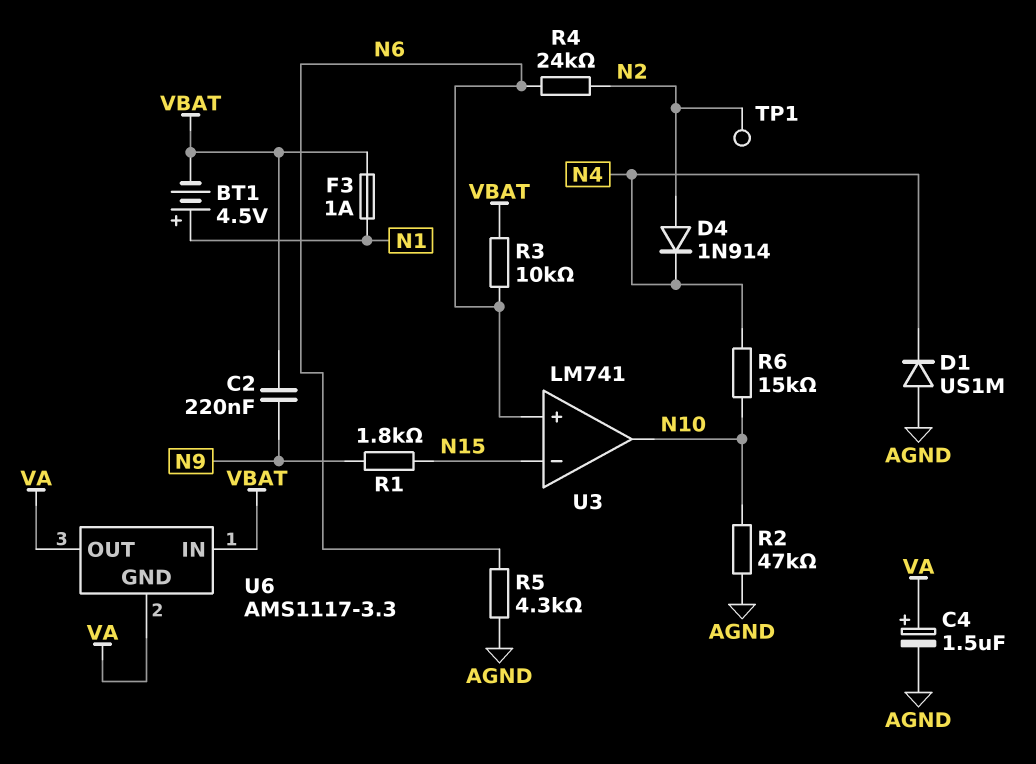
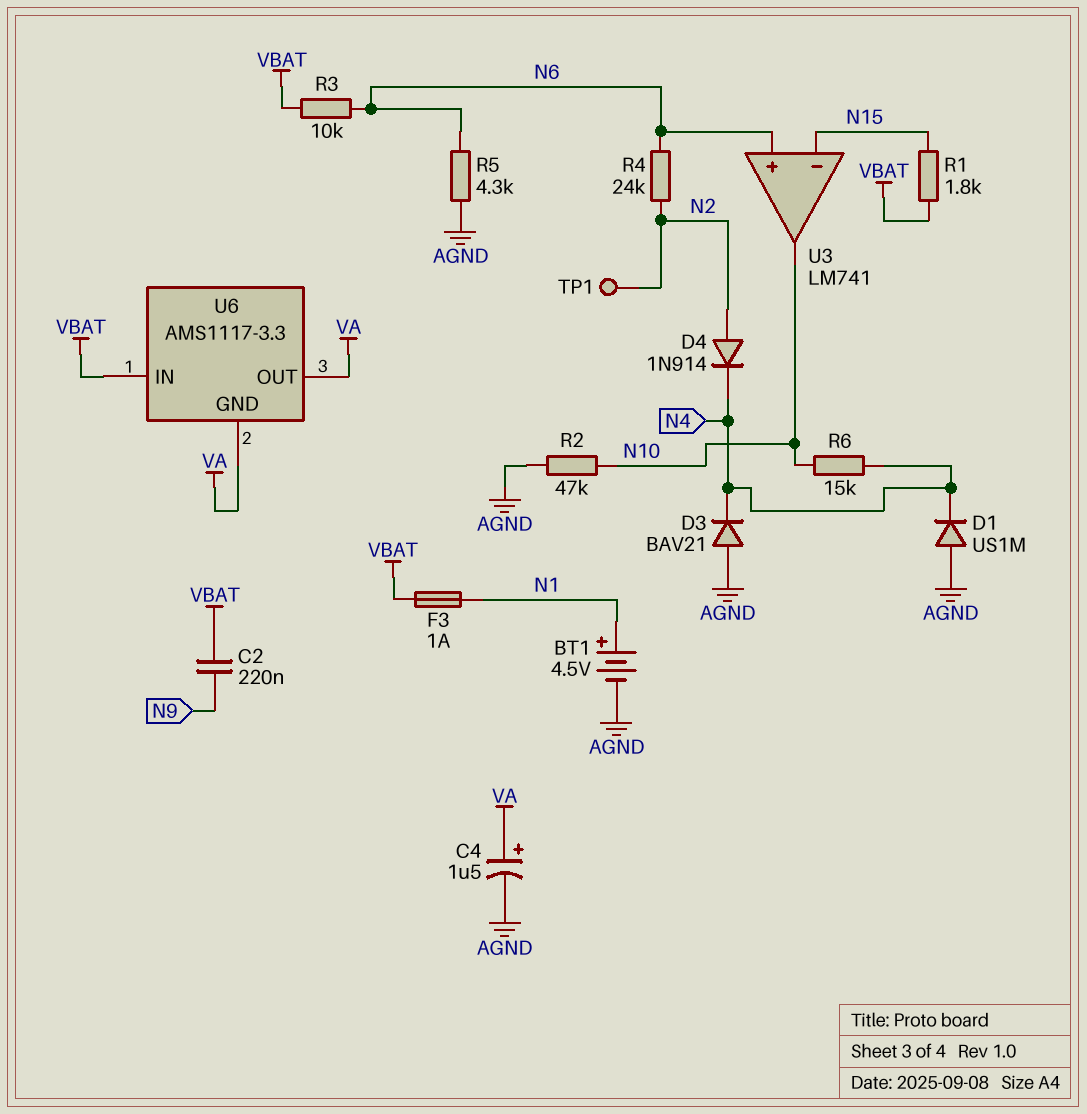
BT1: 4.5V (plus N1, minus VBAT) -> 4.5V (plus N1, minus AGND)
D3: none -> diode BAV21 (A AGND, K N4)
R1: 1.8k (N9, N15) -> 1.8k (N15, VBAT)

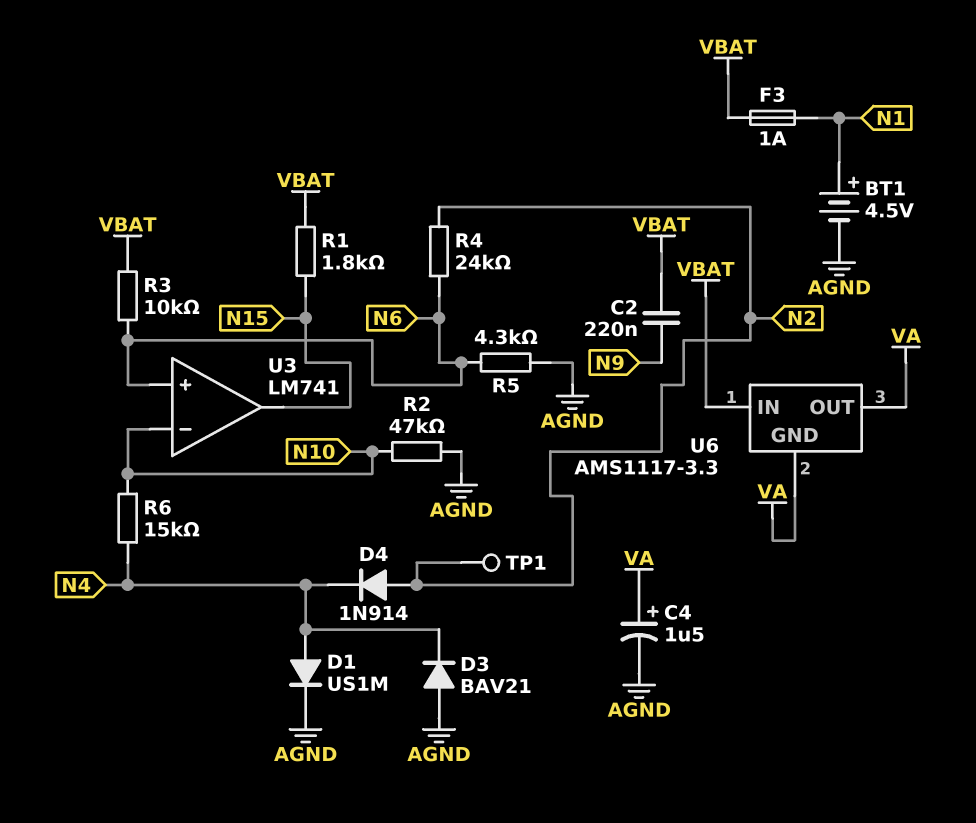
D1: diode US1M (A AGND, K N4) -> diode US1M (A N4, K AGND)
U3 pin in-: N15 -> N10
U3 pin out: N10 -> N15

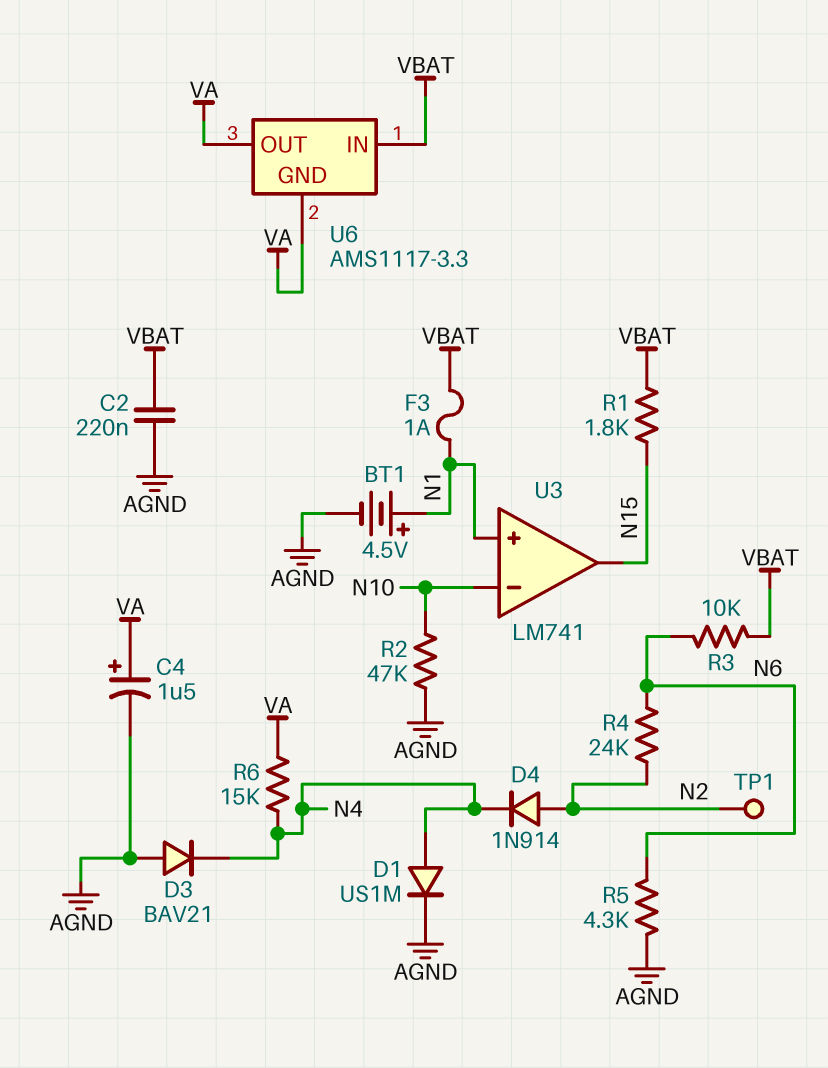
C2: 220nF (N9, VBAT) -> 220nF (AGND, VBAT)
R6: 15k (N4, N10) -> 15k (N4, VA)
U3 pin in+: N6 -> N1

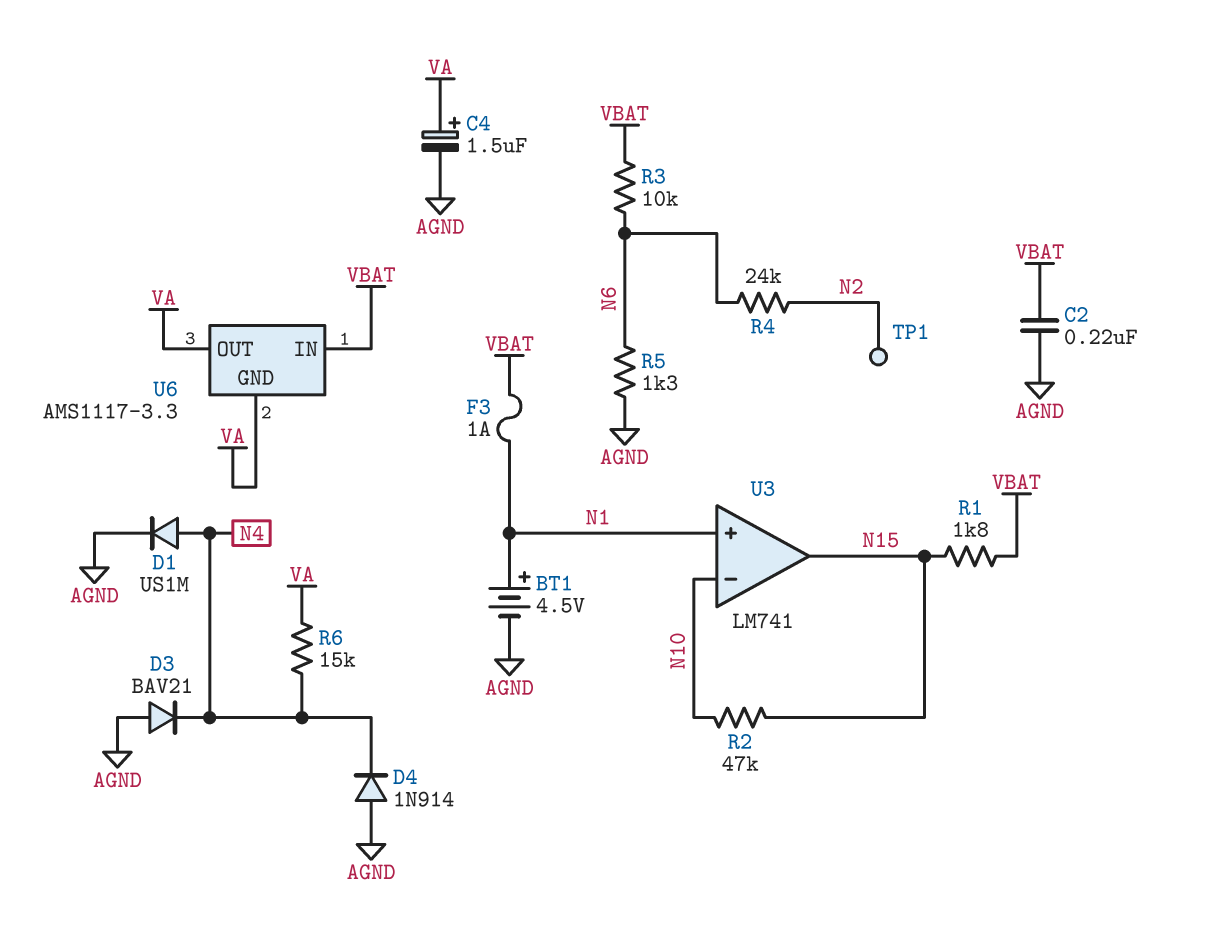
D4: diode 1N914 (A N2, K N4) -> diode 1N914 (A AGND, K N4)
R2: 47k (AGND, N10) -> 47k (N10, N15)
R5: 4.3k (AGND, N6) -> 1.3k (AGND, N6)

